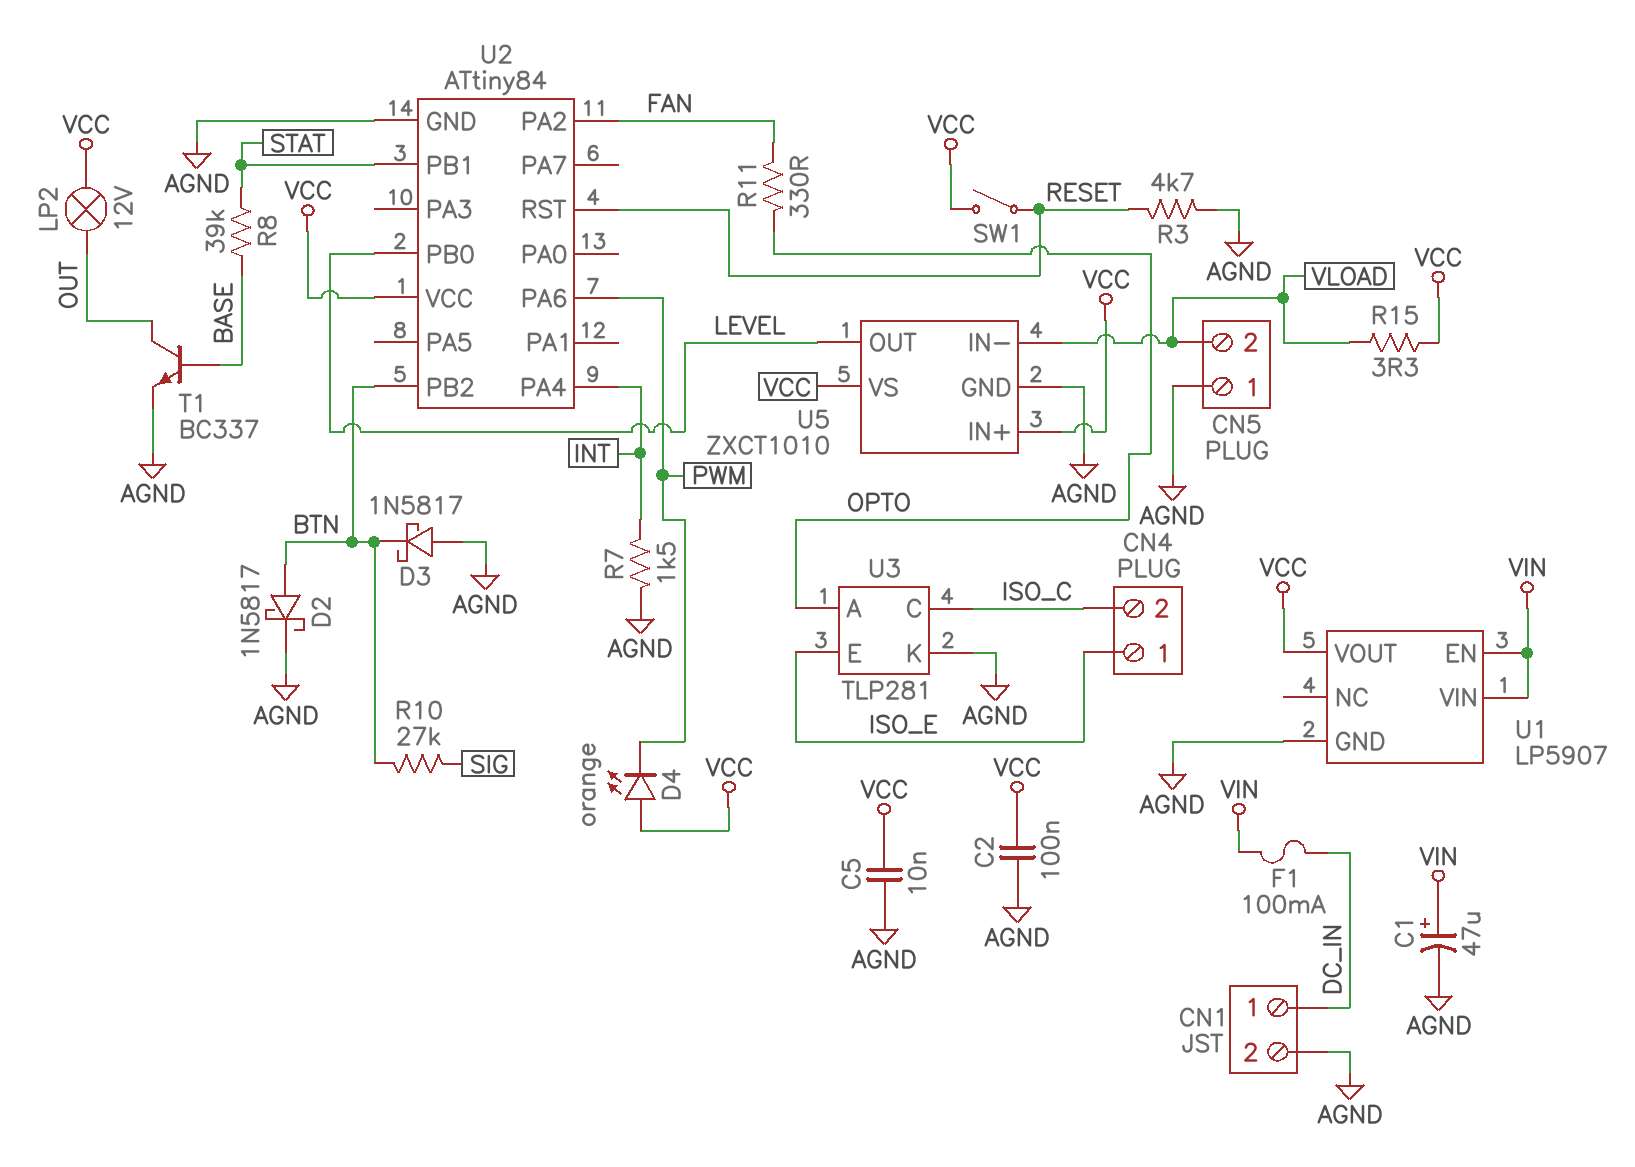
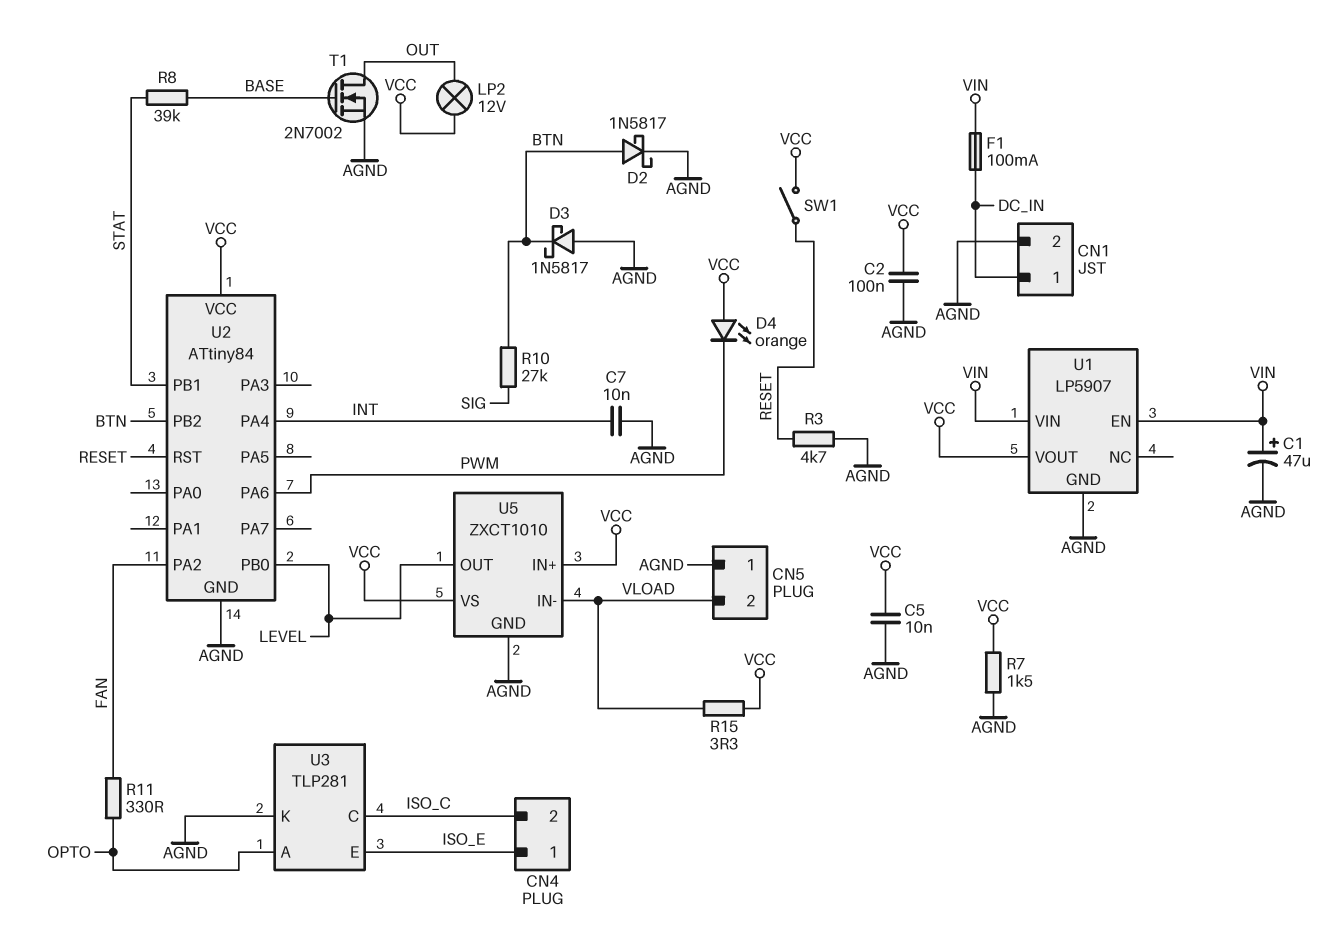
C7: none -> 10nF (AGND, INT)
R7: 1.5k (AGND, INT) -> 1.5k (AGND, VCC)
T1: NPN BC337 (B BASE, C OUT, E AGND) -> NMOS 2N7002 (G BASE, D OUT, S AGND)

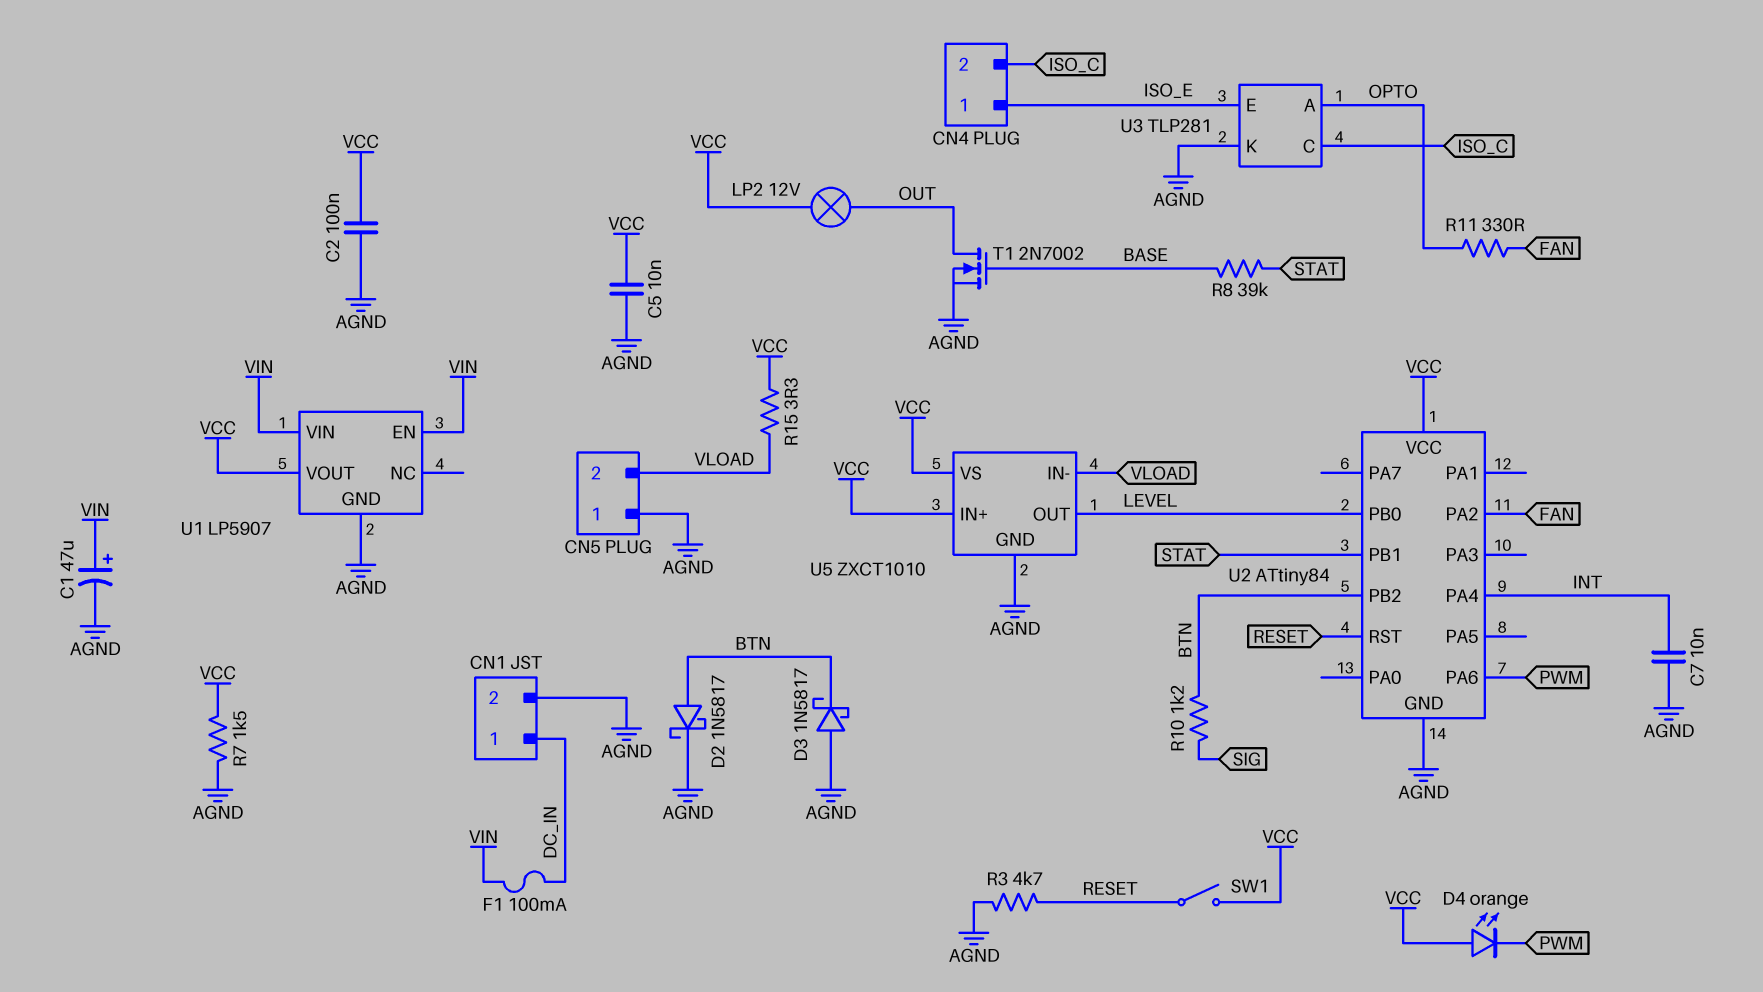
R10: 27k (BTN, SIG) -> 1.2k (BTN, SIG)

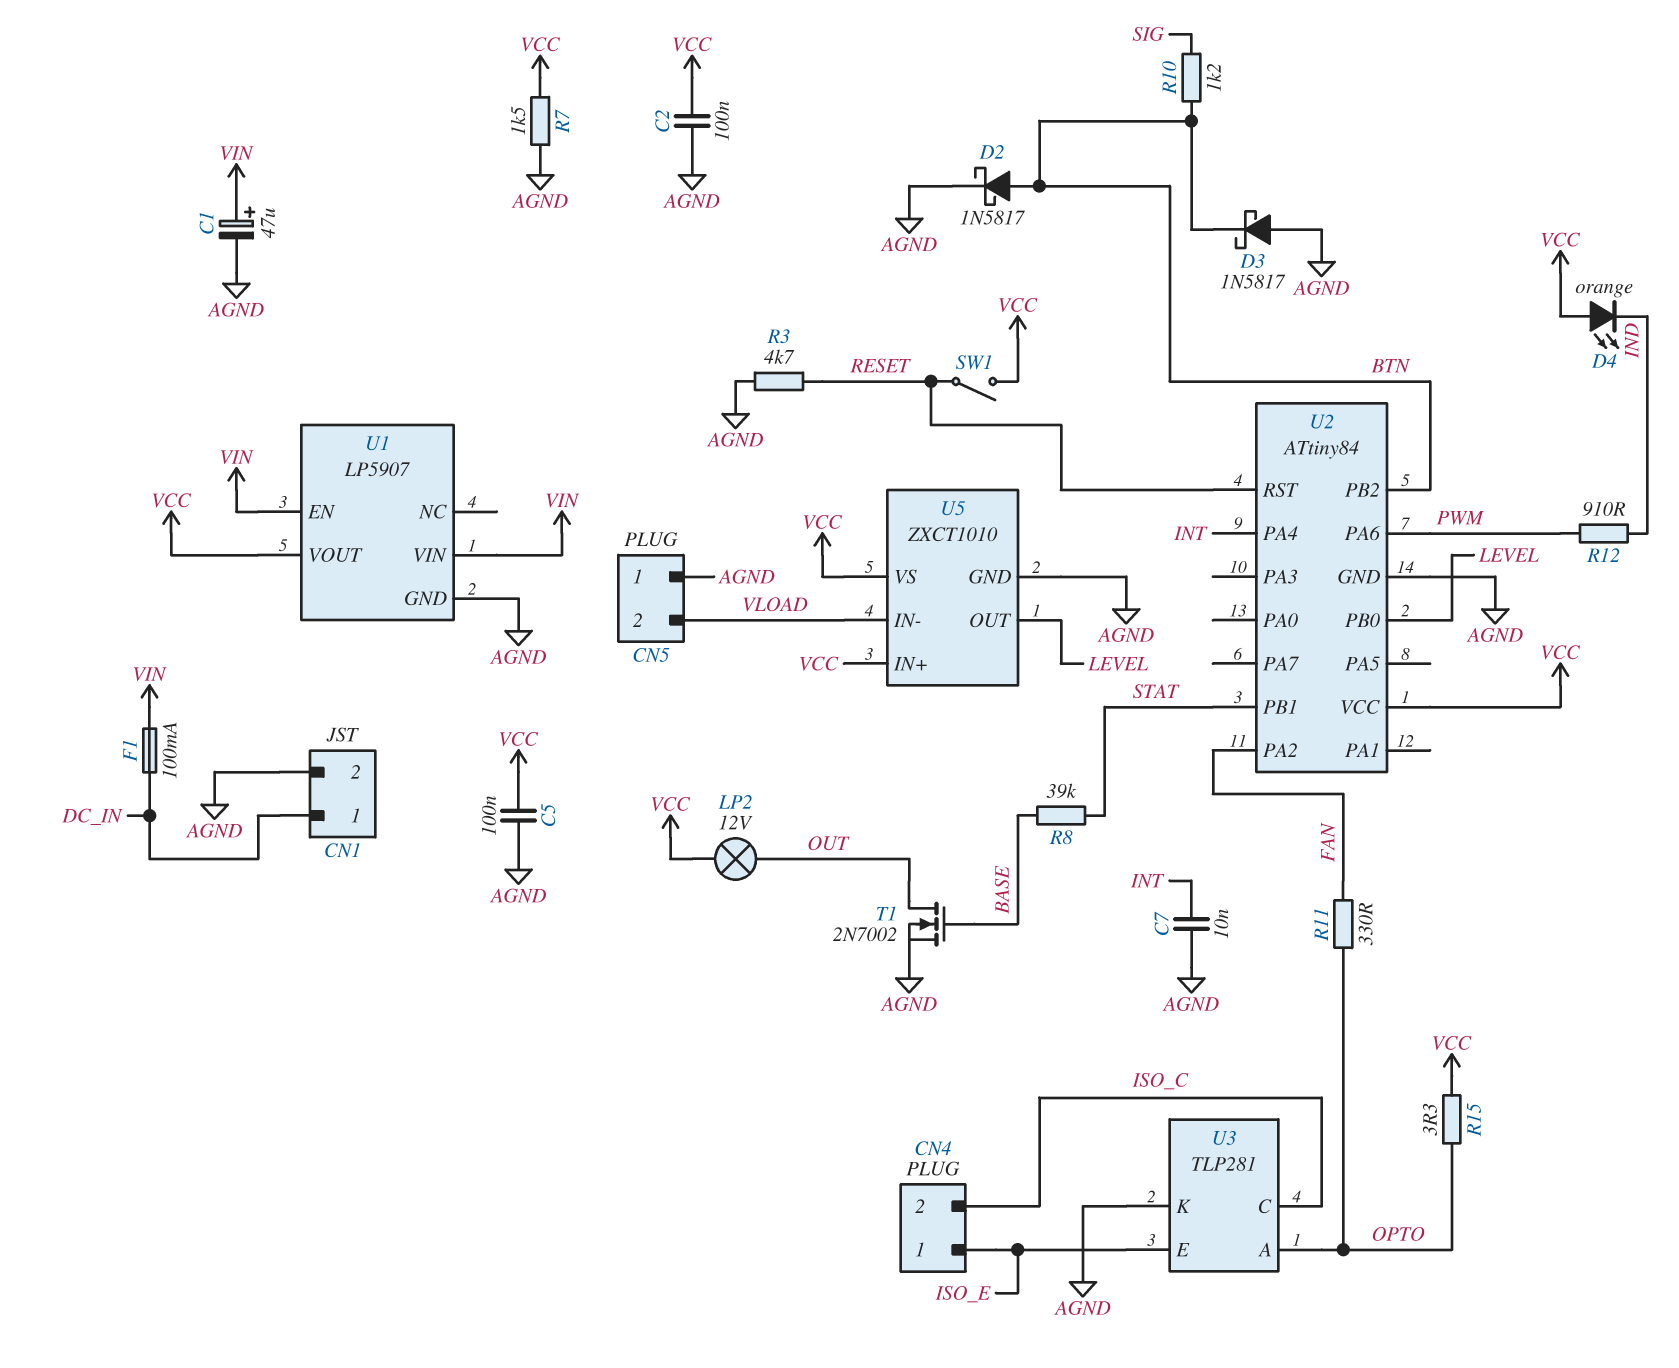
C5: 10nF (AGND, VCC) -> 100nF (AGND, VCC)
D4: LED orange (A VCC, K PWM) -> LED orange (A VCC, K IND)
R12: none -> 910 (IND, PWM)
R15: 3.3 (VCC, VLOAD) -> 3.3 (OPTO, VCC)

